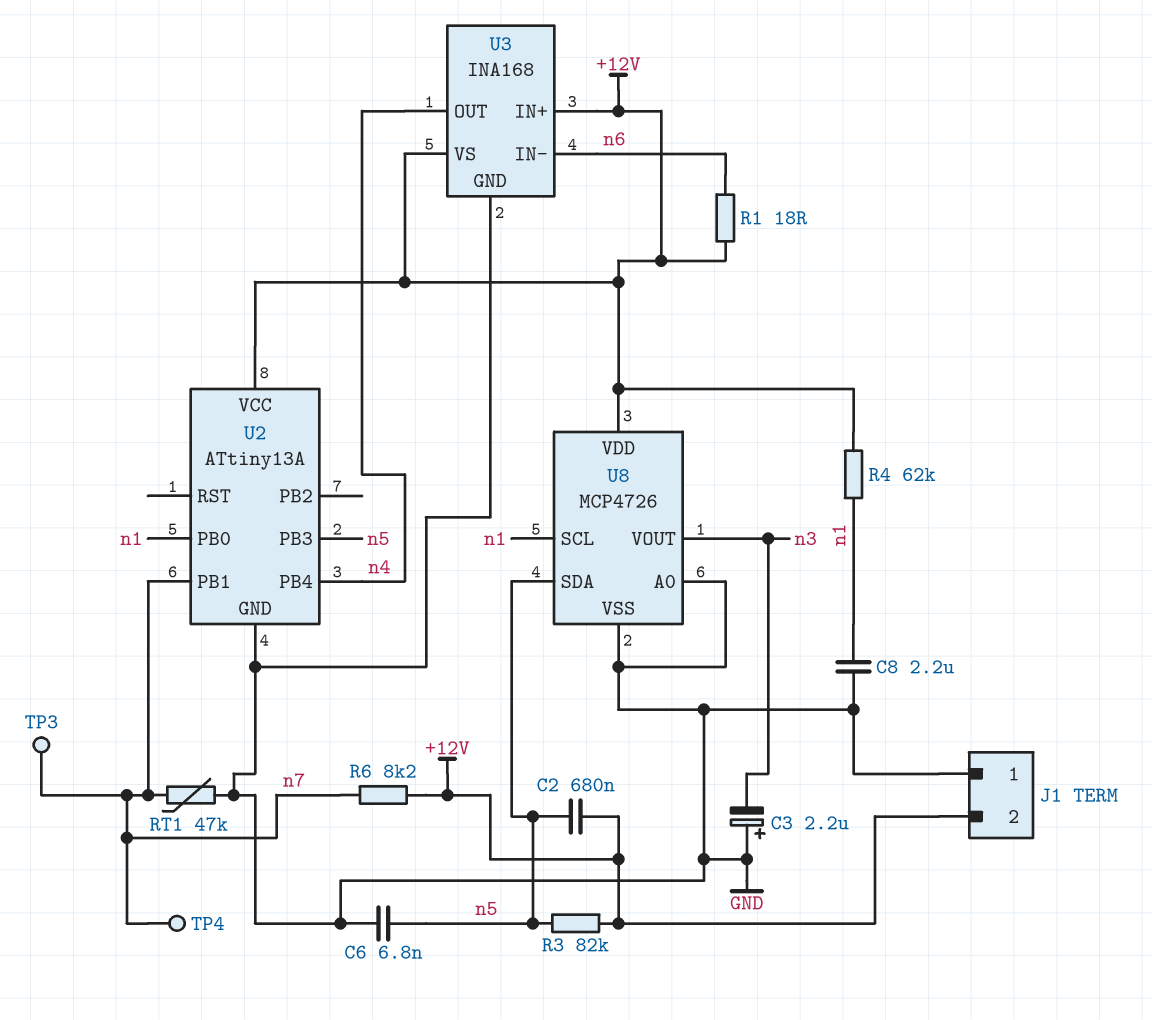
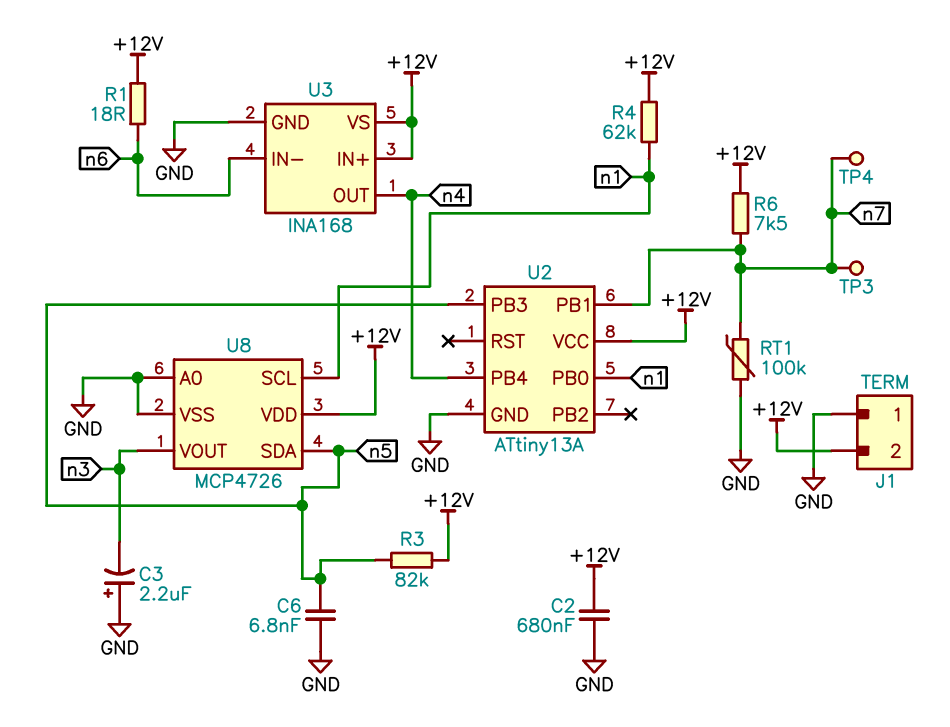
C2: 680nF (+12V, n5) -> 680nF (+12V, GND)
C8: 2.2uF (GND, n1) -> none
R6: 8.2k (+12V, n7) -> 7.5k (+12V, n7)
RT1: 47k (GND, n7) -> 100k (GND, n7)

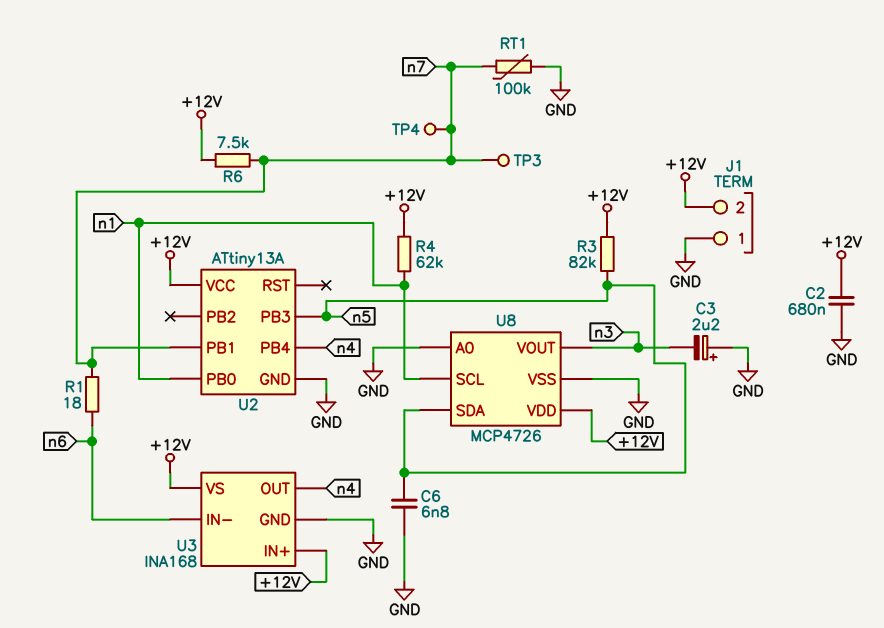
R1: 18 (+12V, n6) -> 18 (n6, n7)

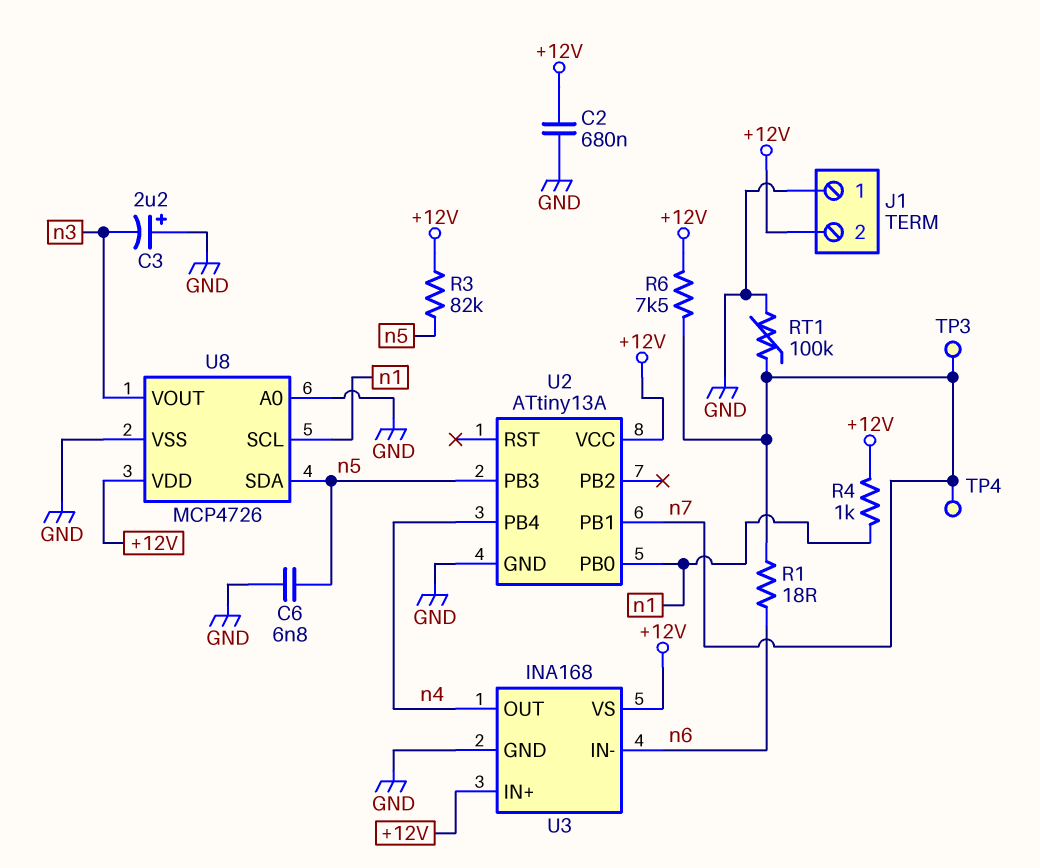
R4: 62k (+12V, n1) -> 1k (+12V, n1)

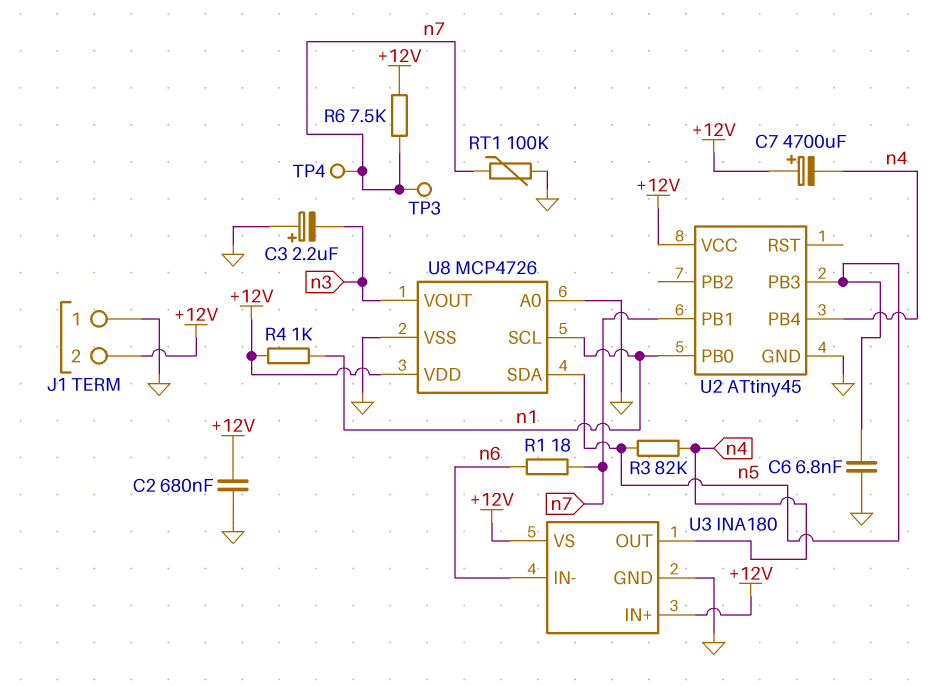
C7: none -> 4700uF (plus +12V, minus n4)
R3: 82k (+12V, n5) -> 82k (n4, n5)
U2: ATtiny13A -> ATtiny45
U3: INA168 -> INA180

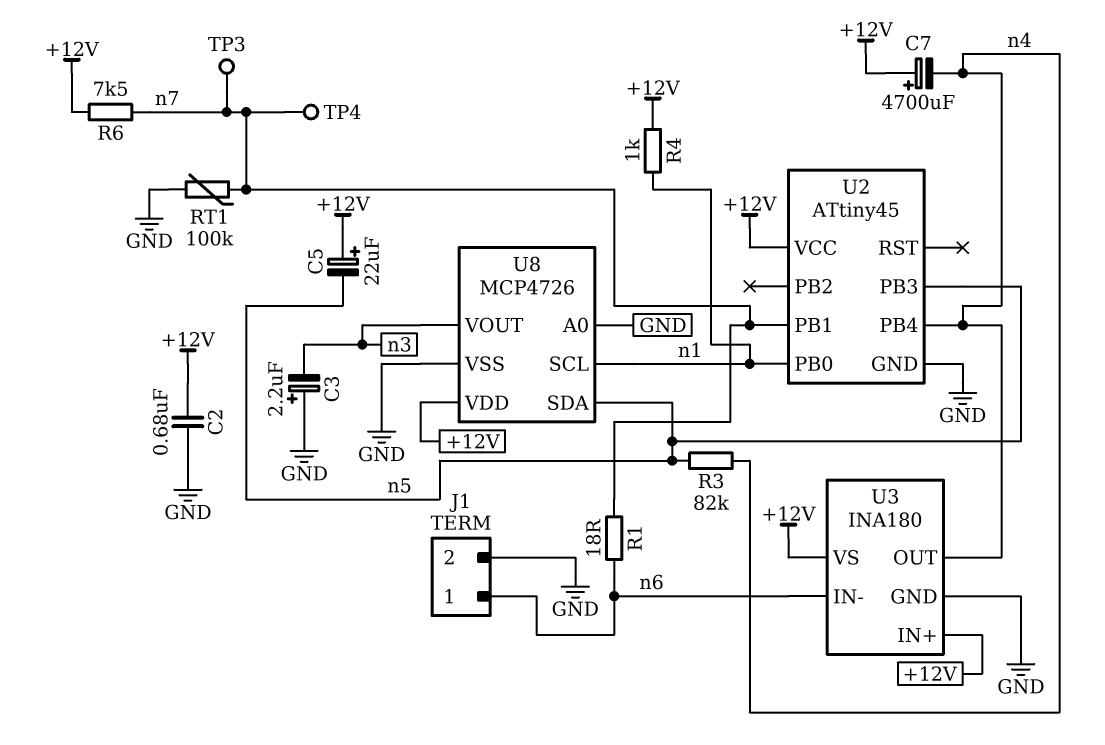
C5: none -> 22uF (plus +12V, minus n5)
C6: 6.8nF (GND, n5) -> none
J1 pin 1: GND -> n6
J1 pin 2: +12V -> GND

